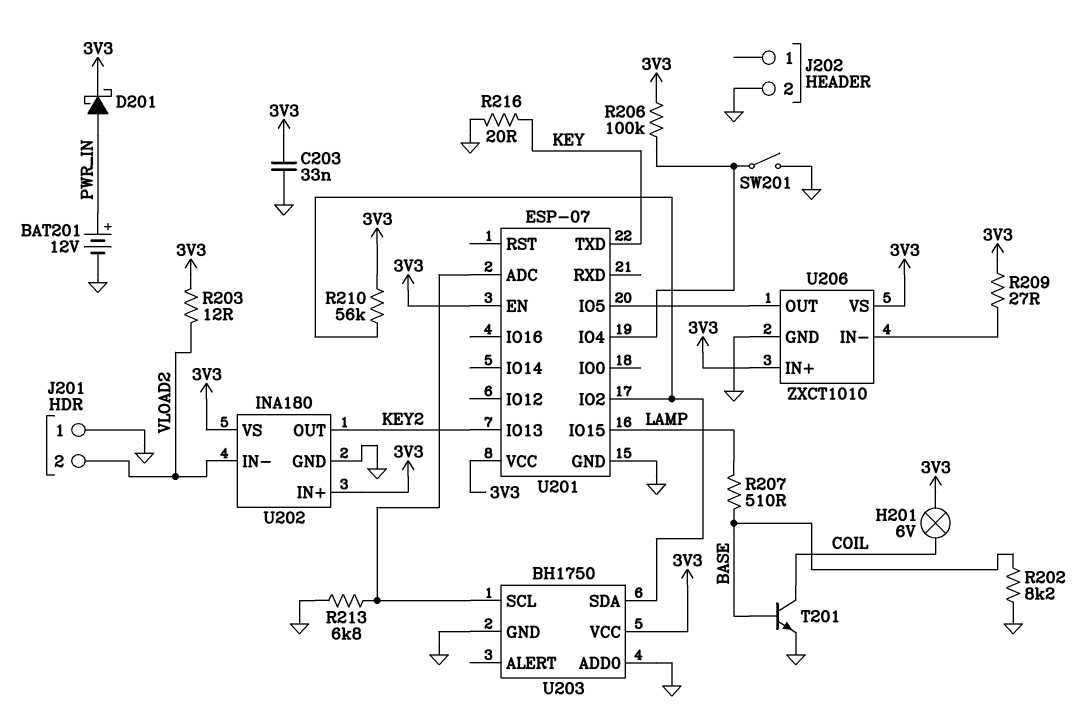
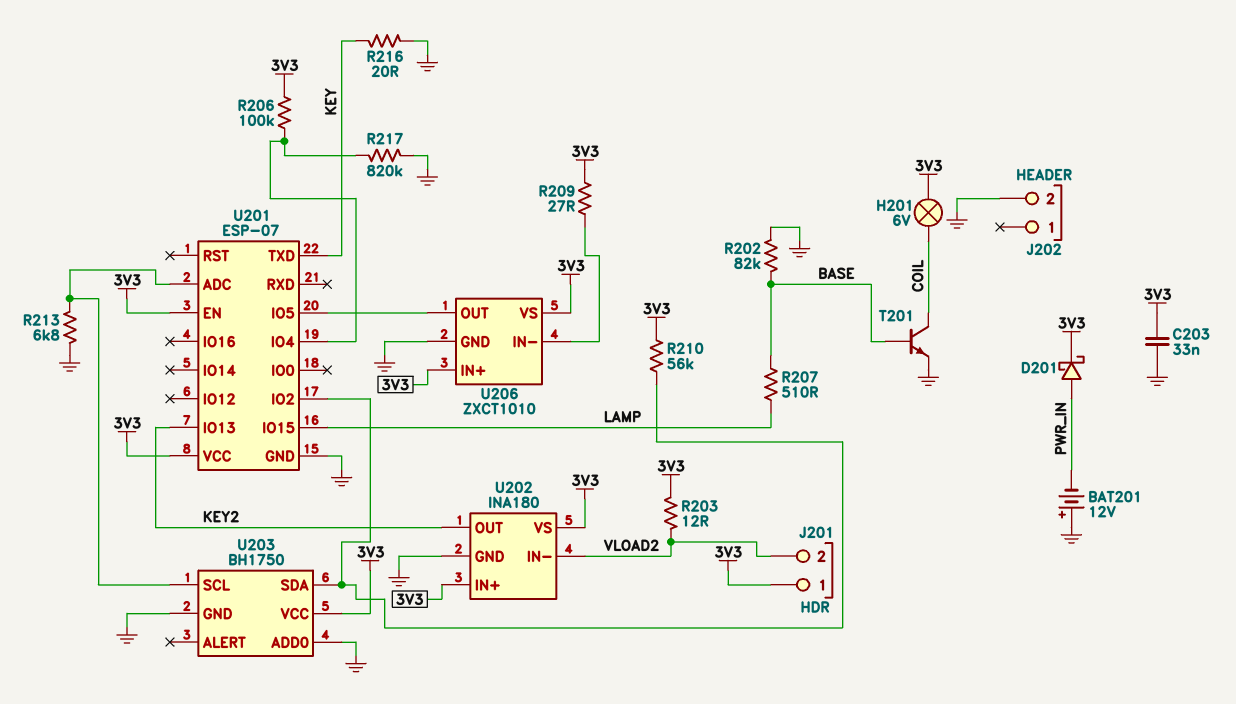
BAT201: 12V (plus PWR_IN, minus GND) -> 12V (plus GND, minus PWR_IN)
J201 pin 1: GND -> 3V3
R202: 8.2k (BASE, GND) -> 82k (BASE, GND)
R217: none -> 820k (GND, U201/IO4)
SW201: switch (GND, U201/IO4) -> none

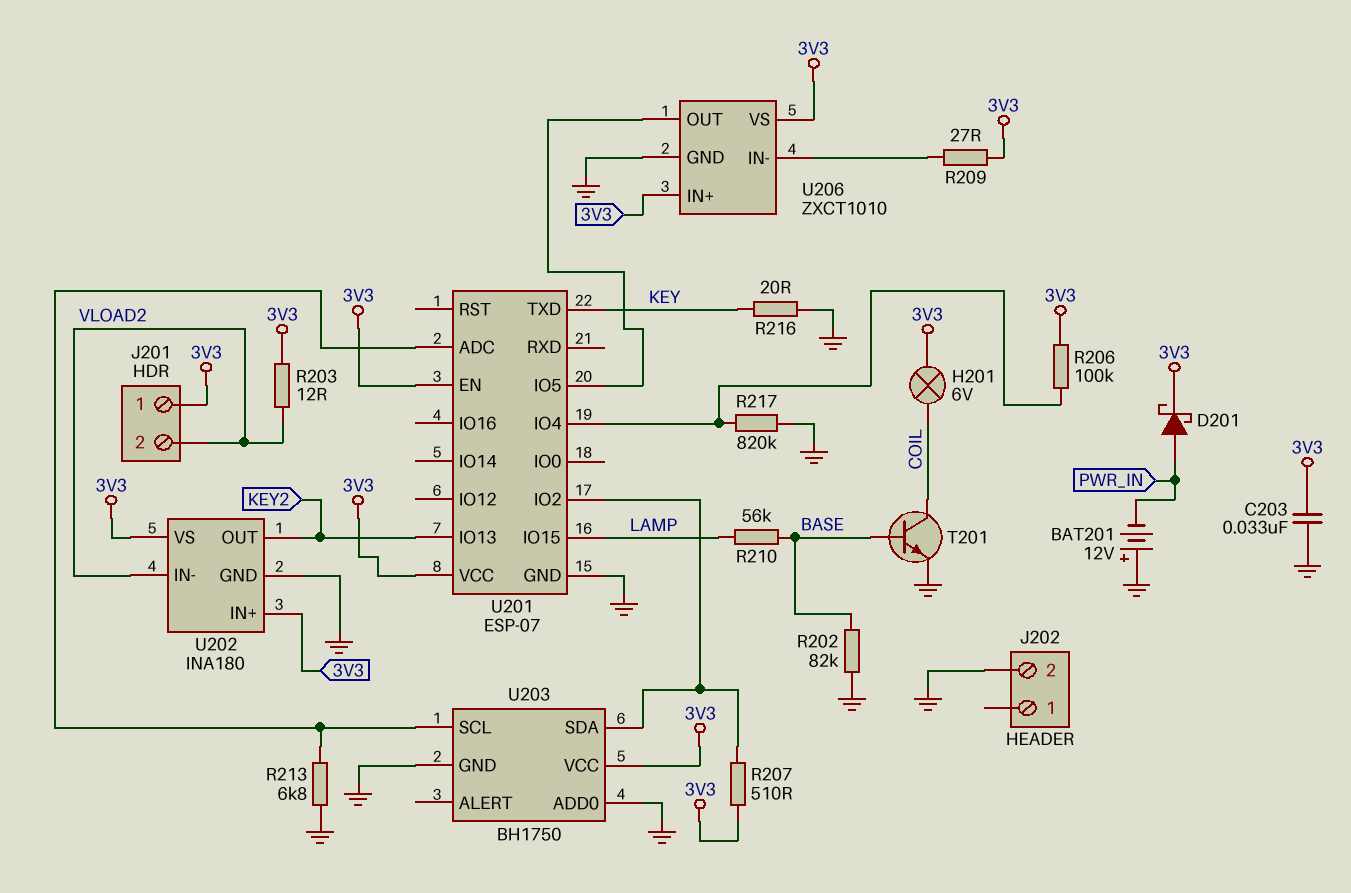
R207: 510 (BASE, LAMP) -> 510 (3V3, U201/IO2)
R210: 56k (3V3, U201/IO2) -> 56k (BASE, LAMP)

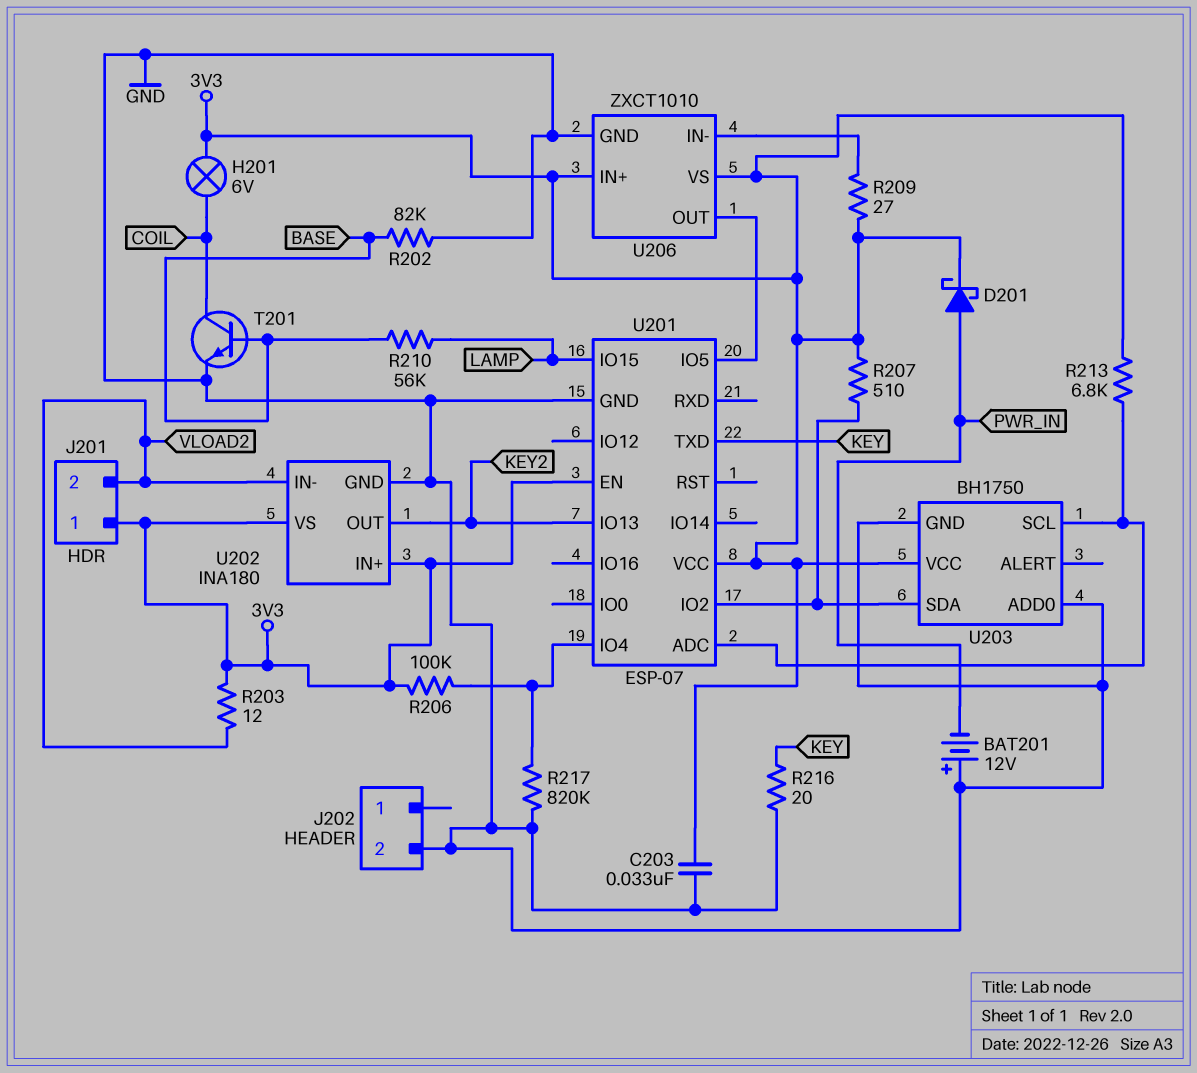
R213: 6.8k (GND, U201/ADC) -> 6.8k (3V3, U201/ADC)

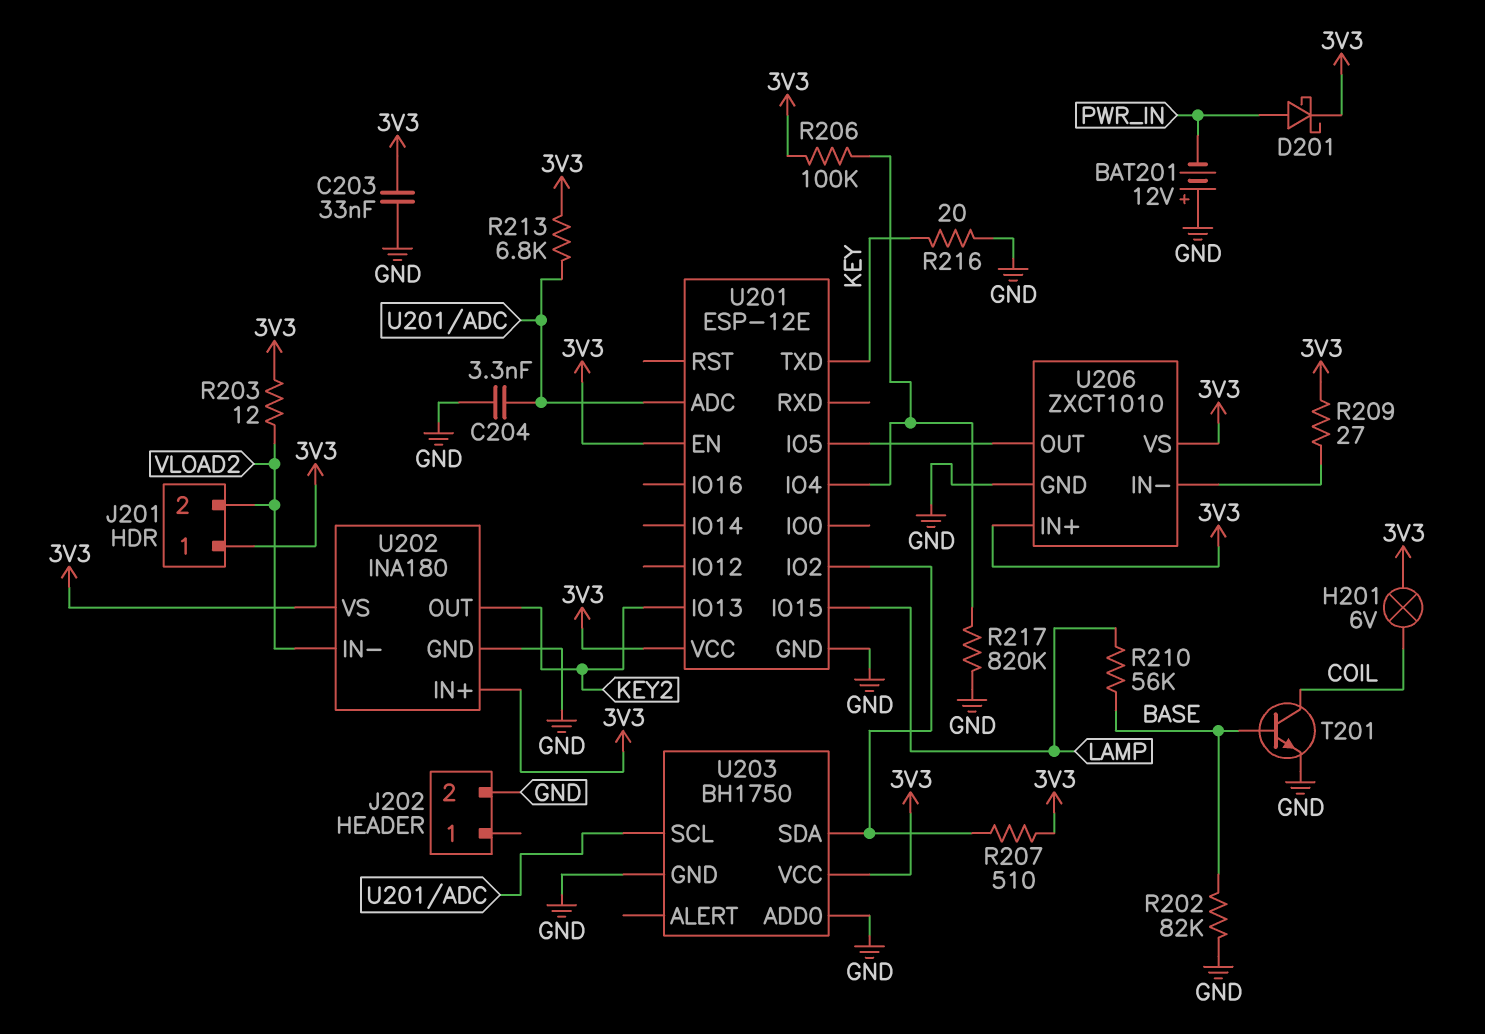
C204: none -> 3.3nF (GND, U201/ADC)
U201: ESP-07 -> ESP-12E

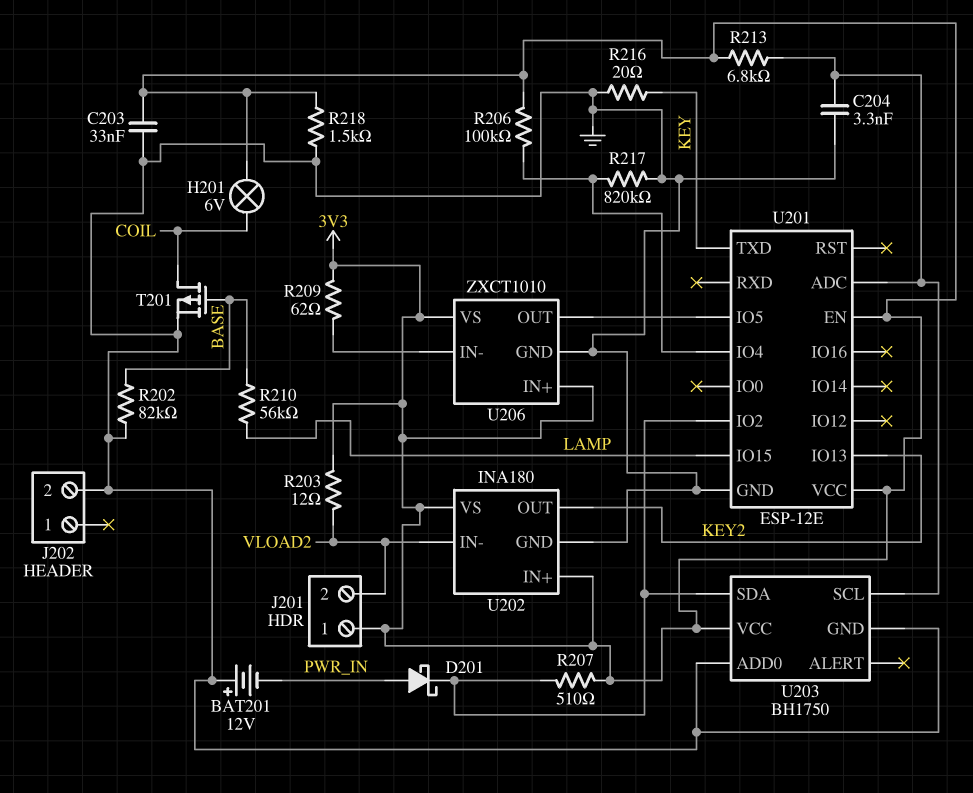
D201: schottky (A PWR_IN, K 3V3) -> schottky (A PWR_IN, K U201/IO2)
R209: 27 (3V3, U206/IN-) -> 62 (3V3, U206/IN-)
R218: none -> 1.5k (3V3, GND)
T201: NPN (B BASE, C COIL, E GND) -> PMOS (G BASE, D COIL, S GND)

